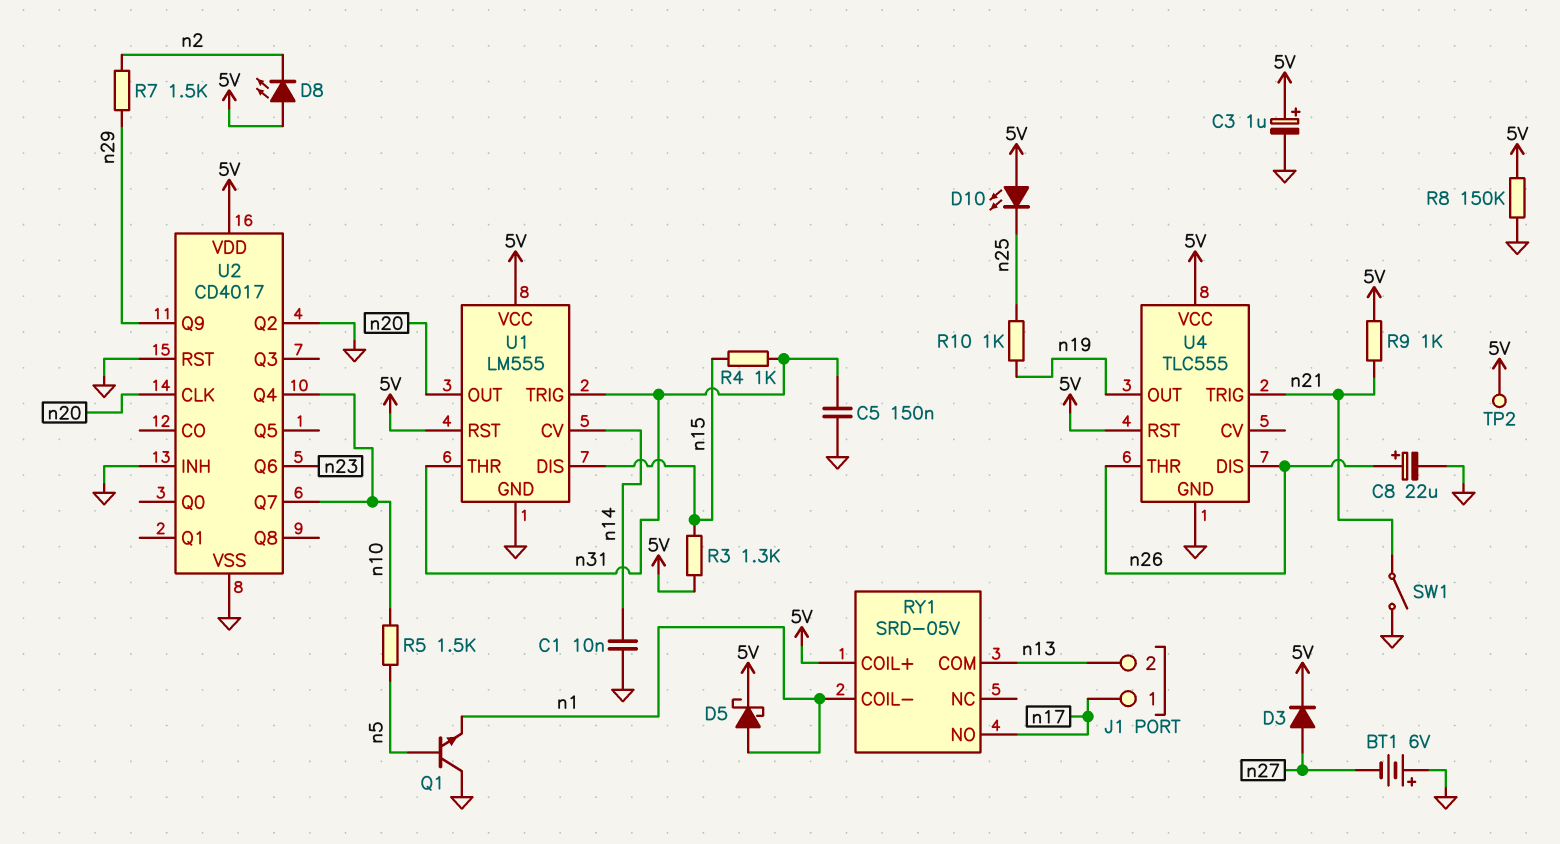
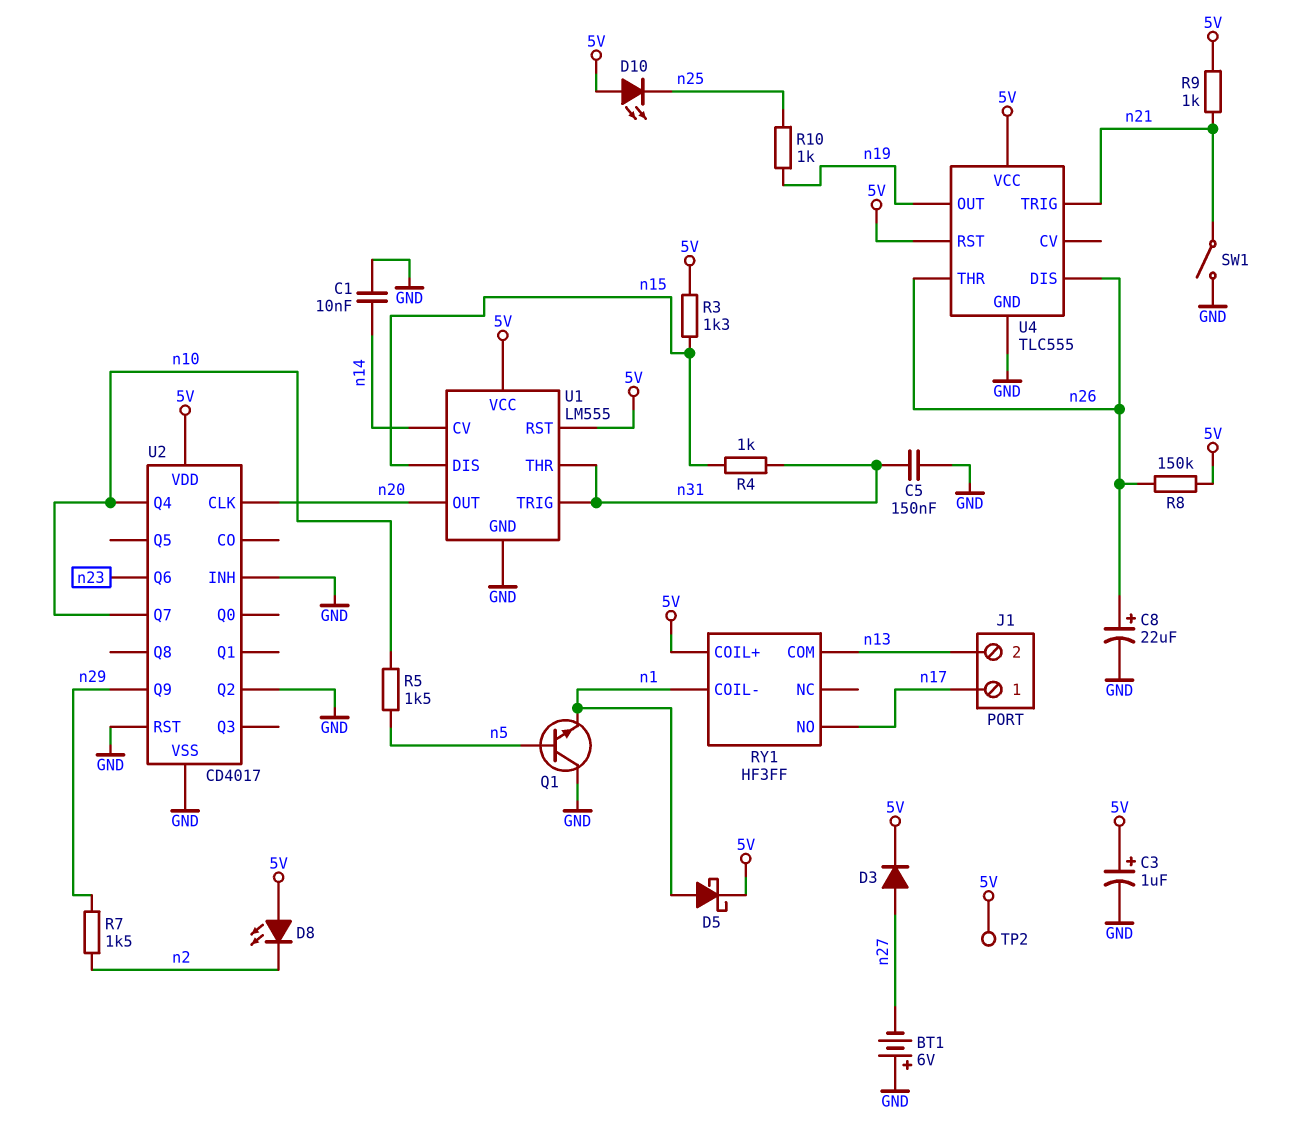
R8: 150k (5V, GND) -> 150k (5V, n26)
RY1: SRD-05V -> HF3FF

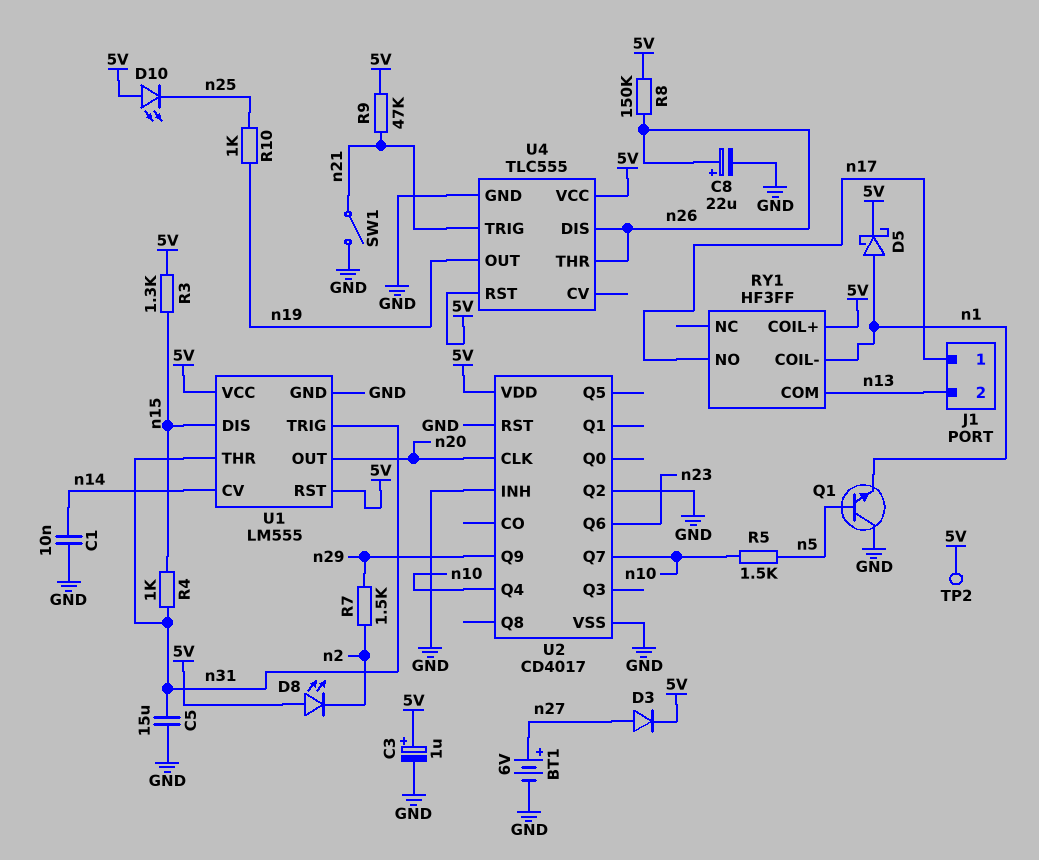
BT1: 6V (plus GND, minus n27) -> 6V (plus n27, minus GND)
C5: 150nF (GND, n31) -> 15uF (GND, n31)
R9: 1k (5V, n21) -> 47k (5V, n21)

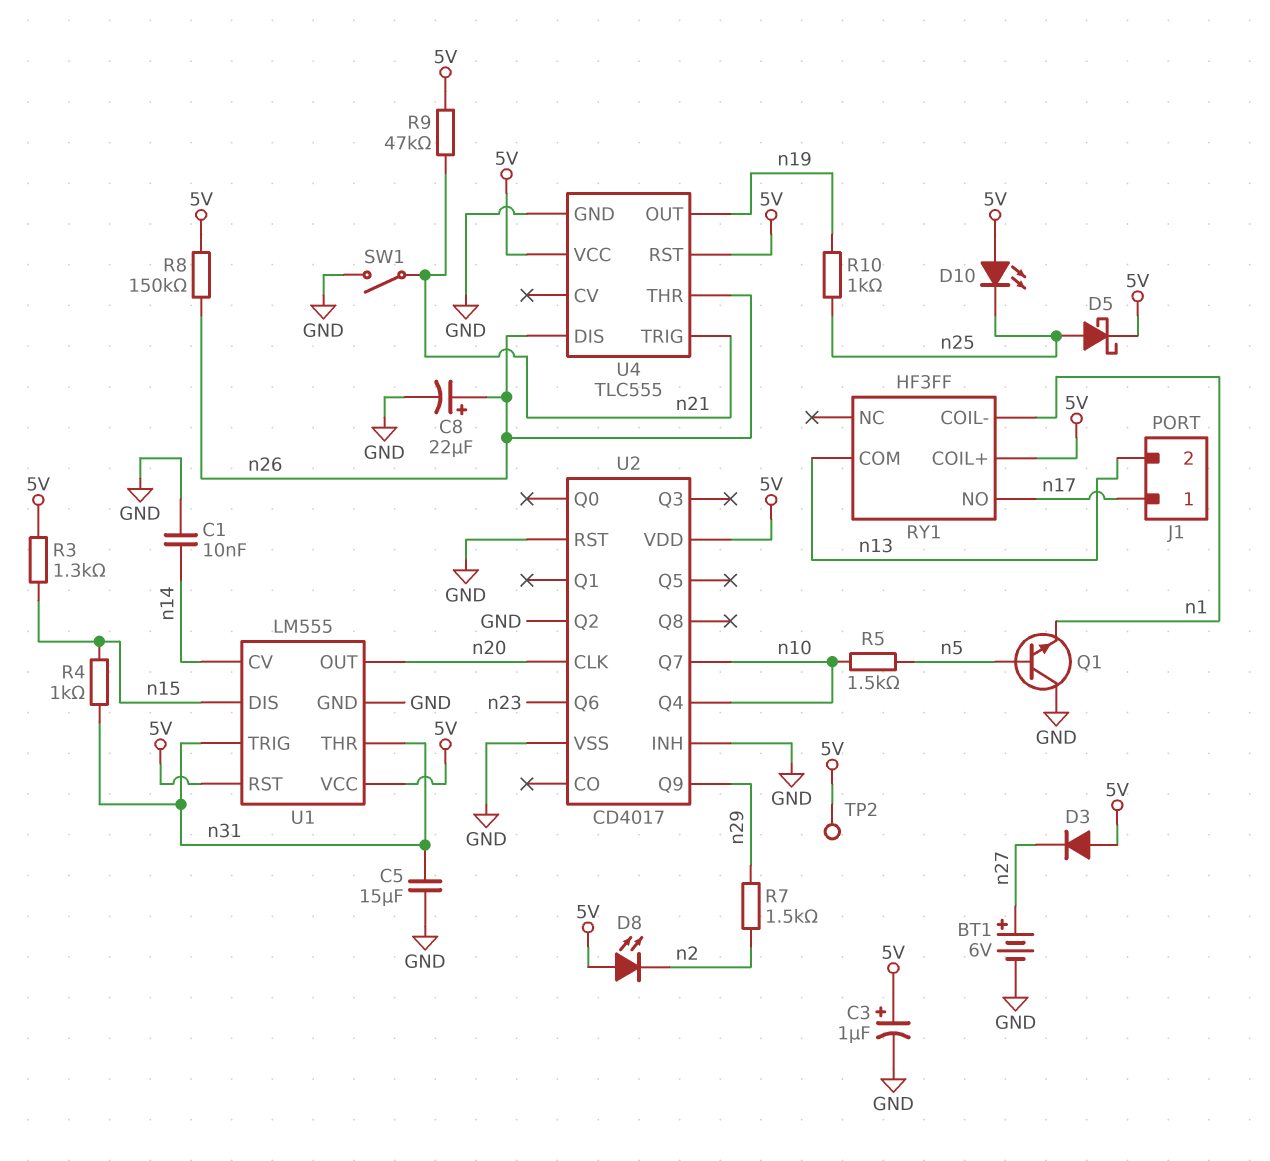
D3: diode (A n27, K 5V) -> diode (A 5V, K n27)
D5: schottky (A n1, K 5V) -> schottky (A n25, K 5V)

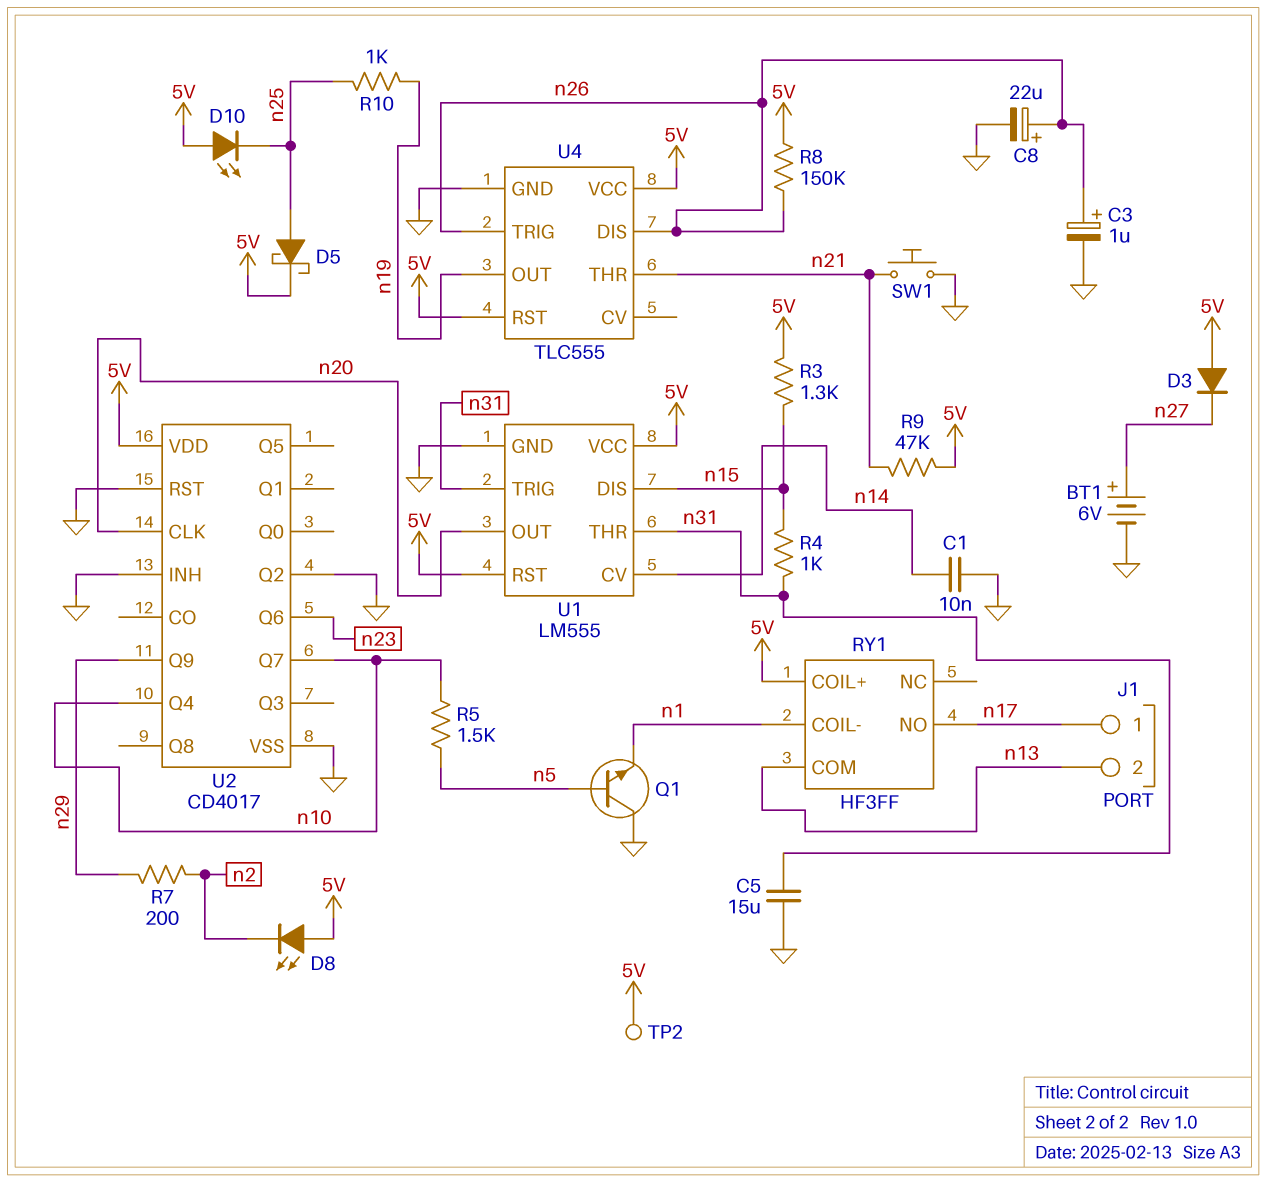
C3: 1uF (plus 5V, minus GND) -> 1uF (plus n26, minus GND)
R7: 1.5k (n2, n29) -> 200 (n2, n29)
SW1: switch (GND, n21) -> button (GND, n21)
U4 pin THR: n26 -> n21
U4 pin TRIG: n21 -> n26

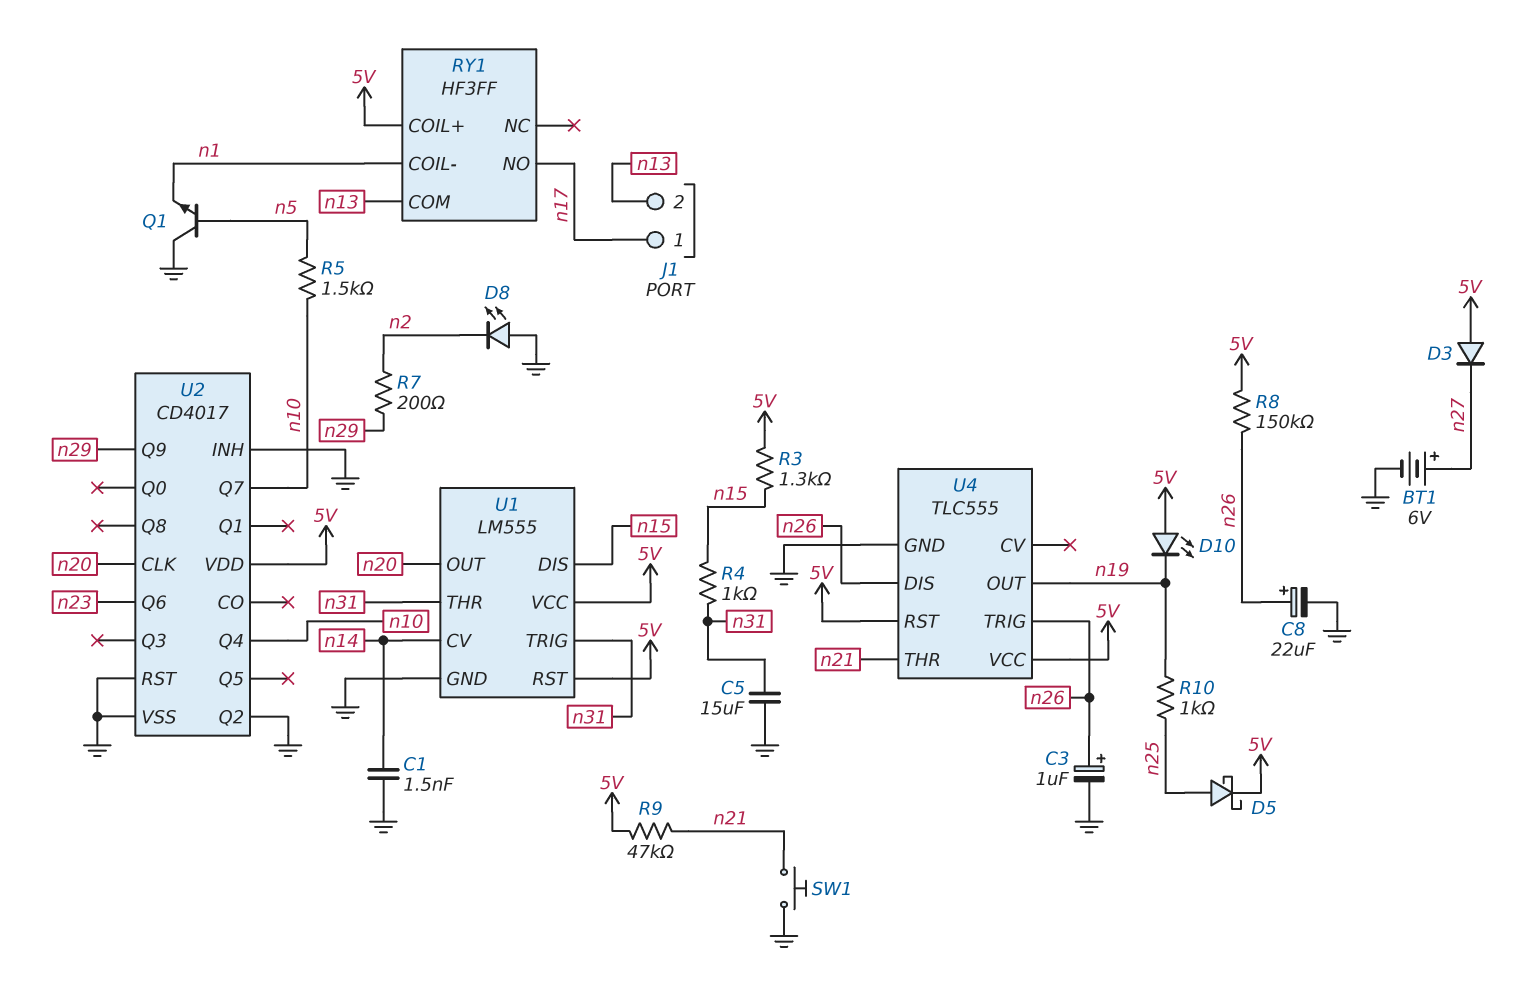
C1: 10nF (GND, n14) -> 1.5nF (GND, n14)
D8: LED (A 5V, K n2) -> LED (A GND, K n2)
D10: LED (A 5V, K n25) -> LED (A 5V, K n19)
TP2: test point (5V) -> none

